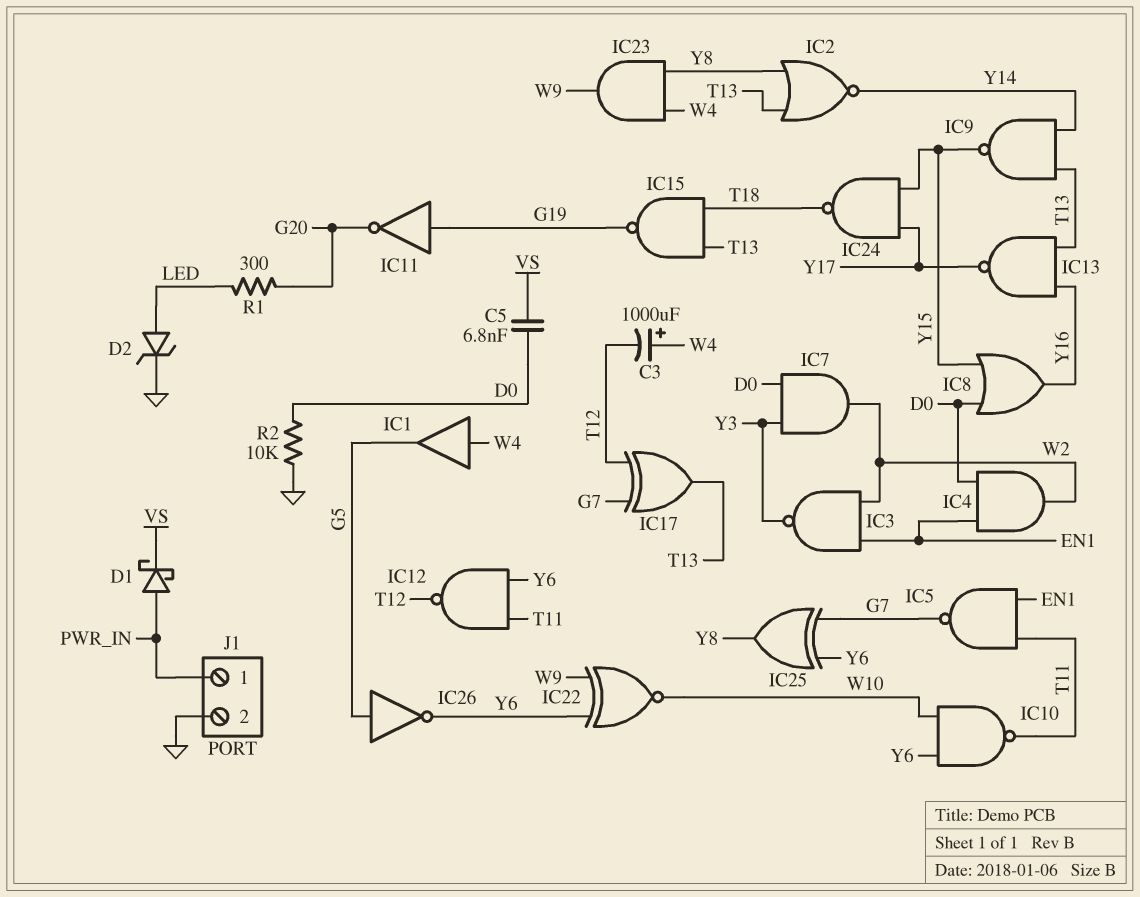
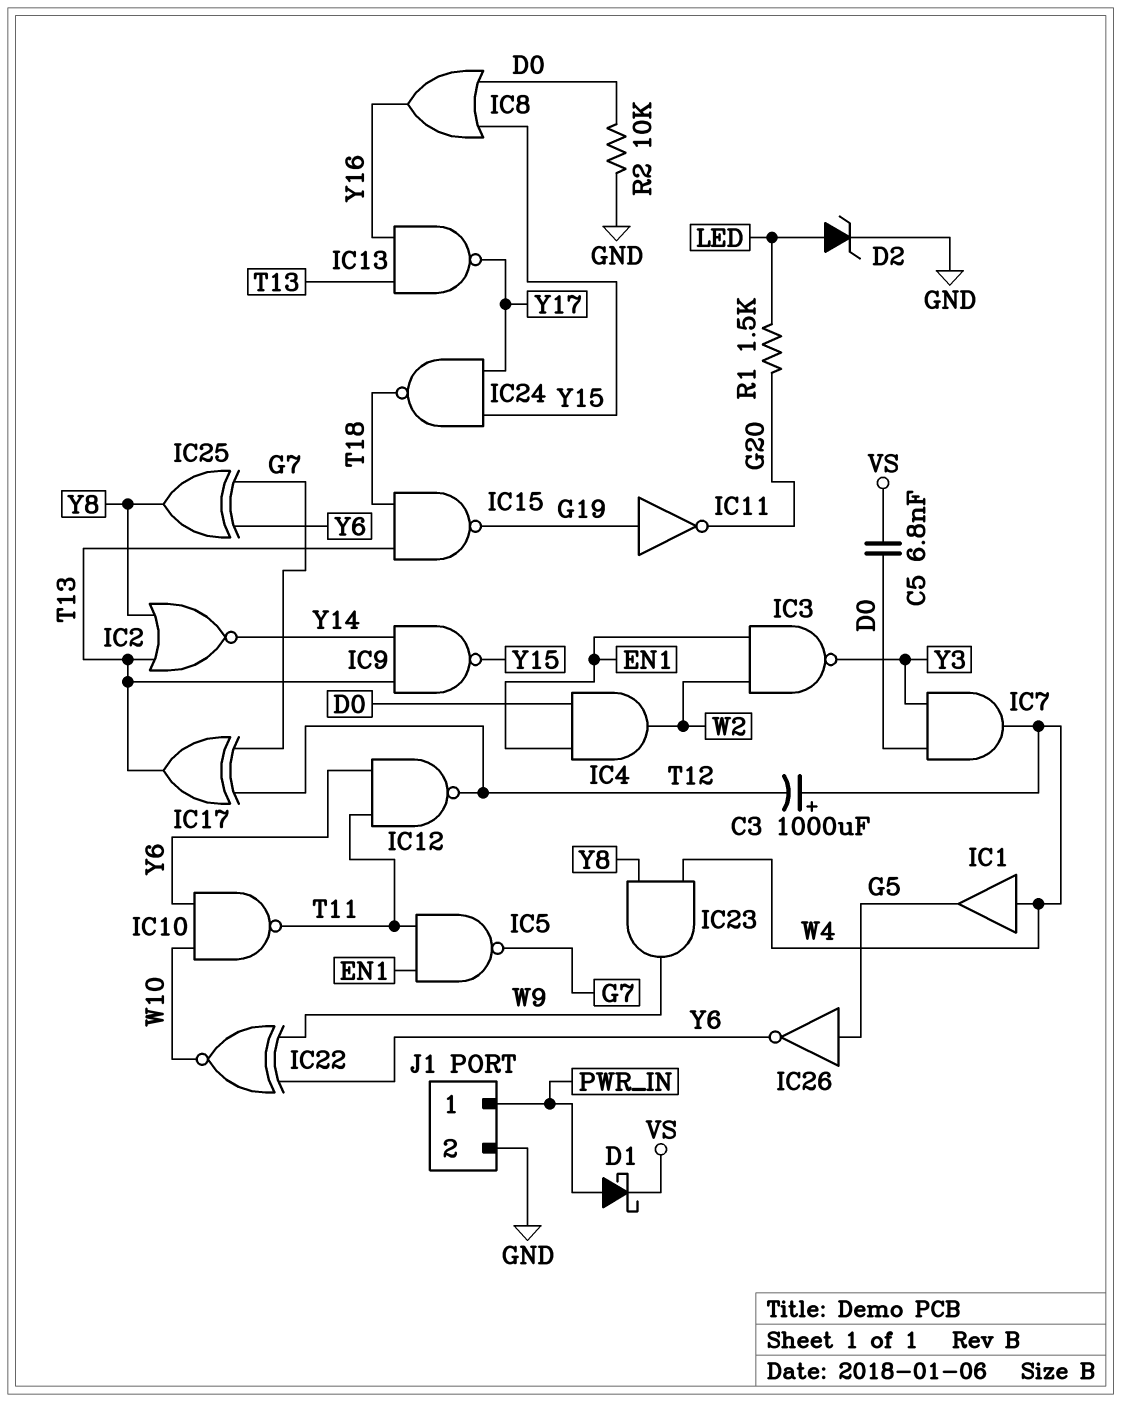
IC7: AND (in D0, in Y3, out W2) -> AND (in D0, in Y3, out W4)
R1: 300 (G20, LED) -> 1.5k (G20, LED)

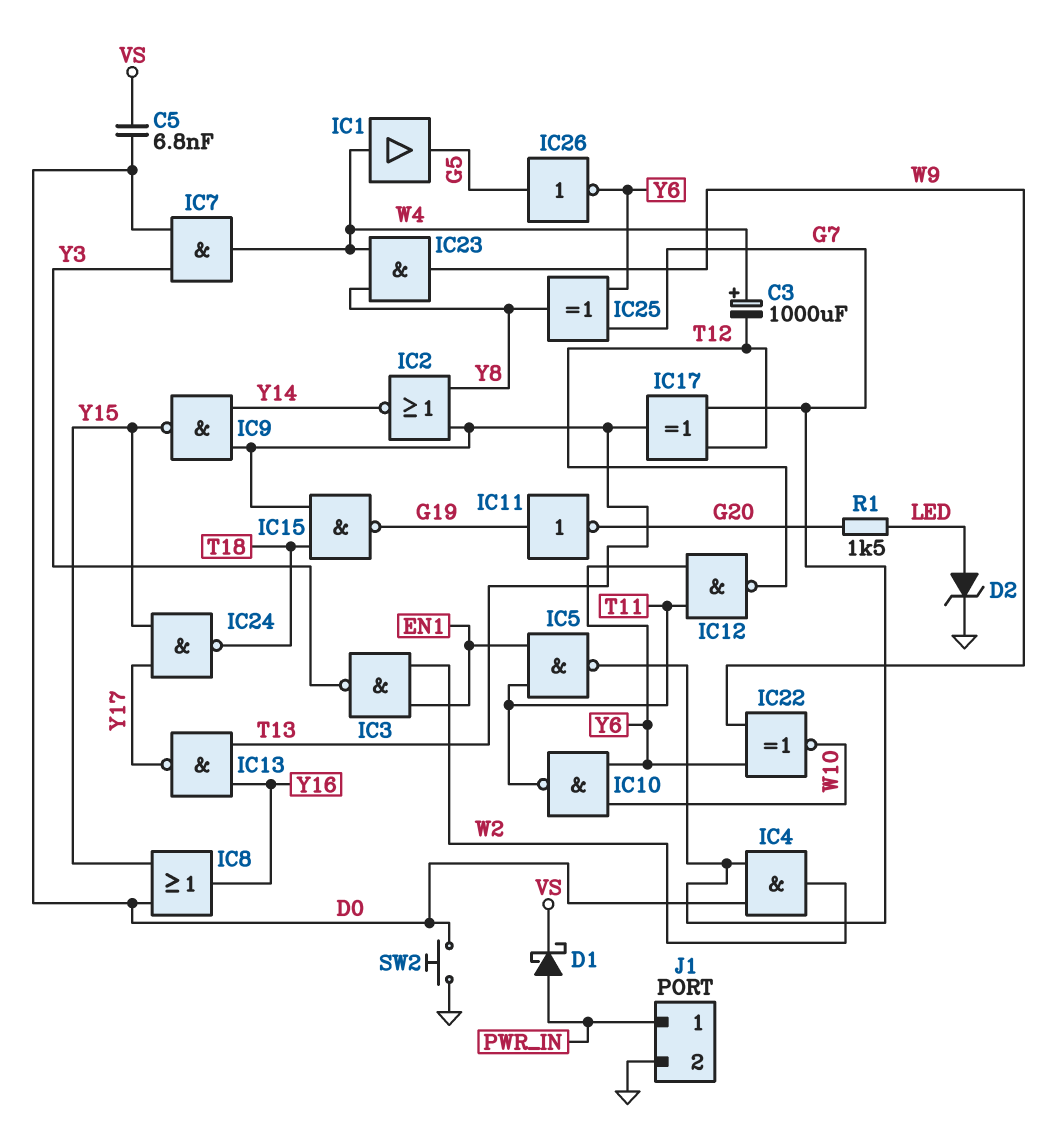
IC4: AND (in D0, in EN1, out W2) -> AND (in D0, in G7, out W2)
R2: 10k (D0, GND) -> none
SW2: none -> button (D0, GND)

